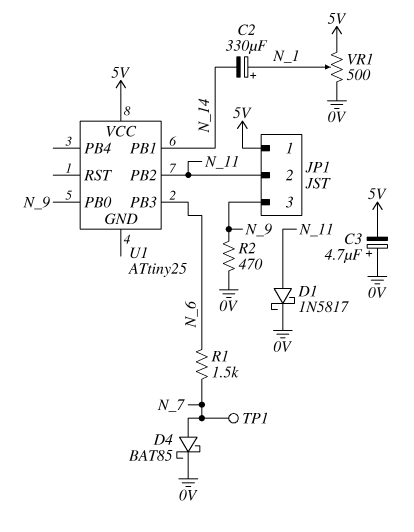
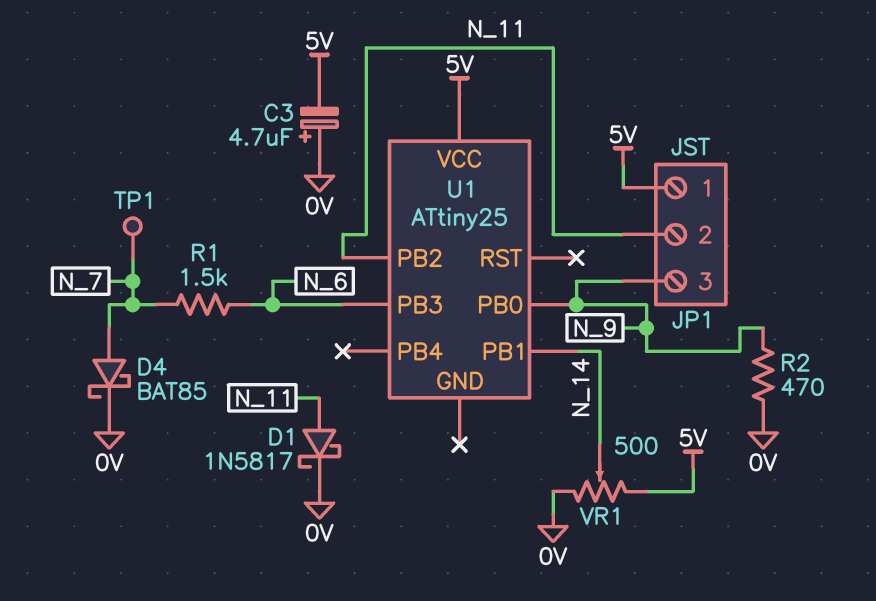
C2: 330uF (plus N_1, minus N_14) -> none
VR1: 500 (0V, 5V, wiper N_1) -> 500 (0V, 5V, wiper N_14)

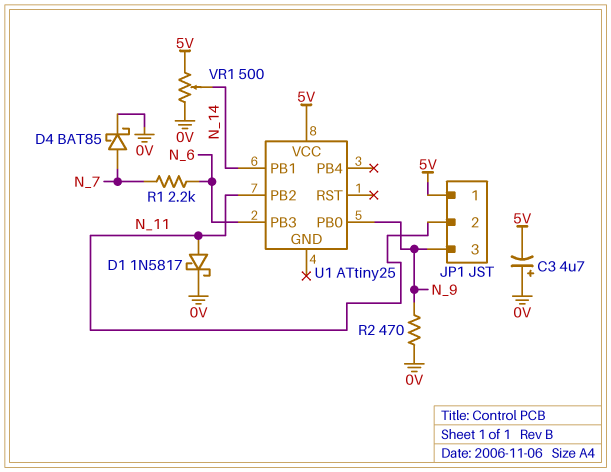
R1: 1.5k (N_6, N_7) -> 2.2k (N_6, N_7)
TP1: test point (N_7) -> none

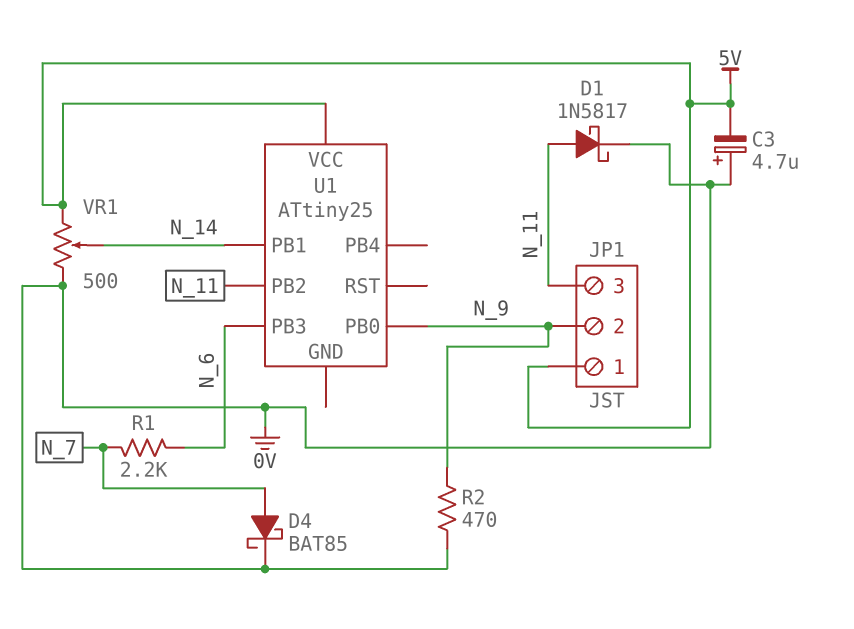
JP1 pin 2: N_11 -> N_9
JP1 pin 3: N_9 -> N_11

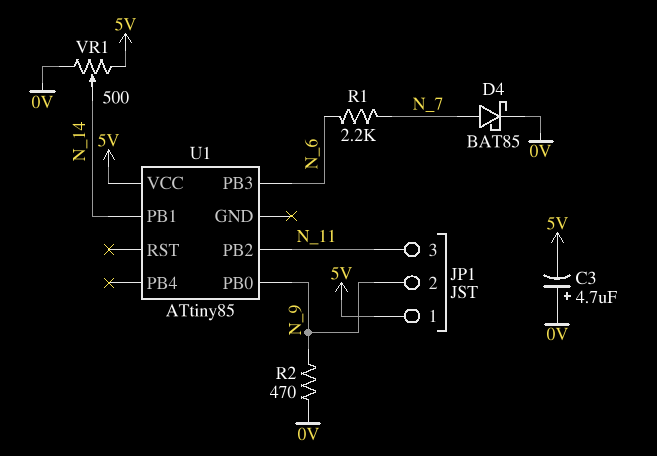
D1: schottky 1N5817 (A N_11, K 0V) -> none
U1: ATtiny25 -> ATtiny85

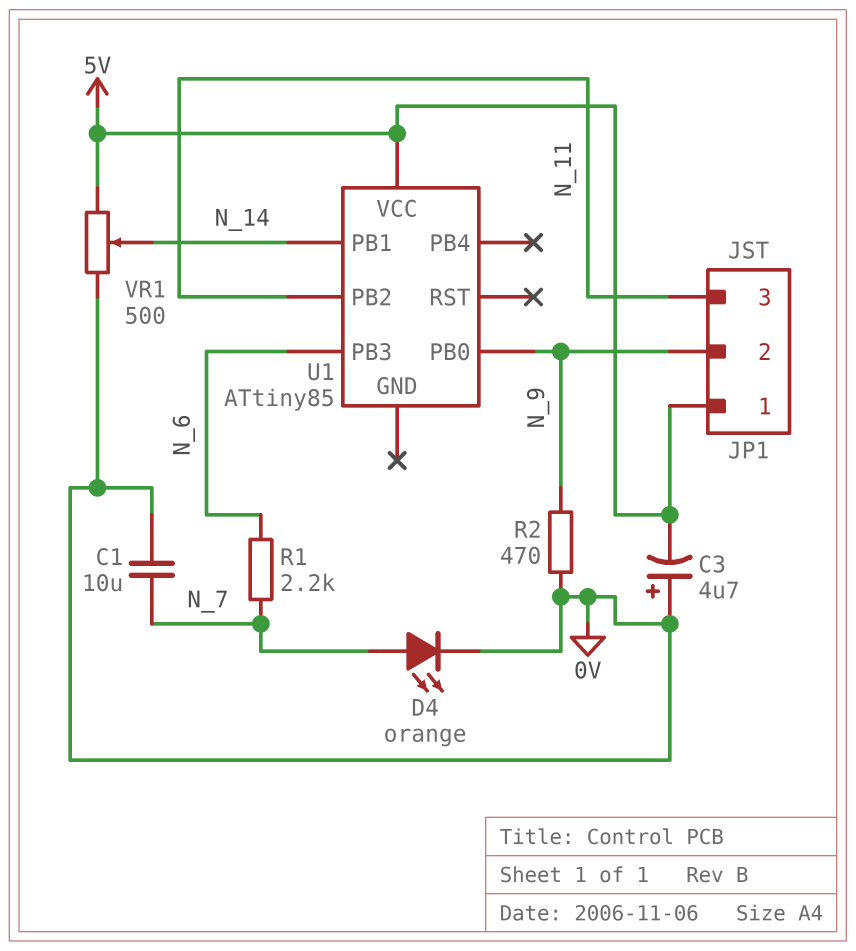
C1: none -> 10uF (0V, N_7)
D4: schottky BAT85 (A N_7, K 0V) -> LED orange (A N_7, K 0V)

